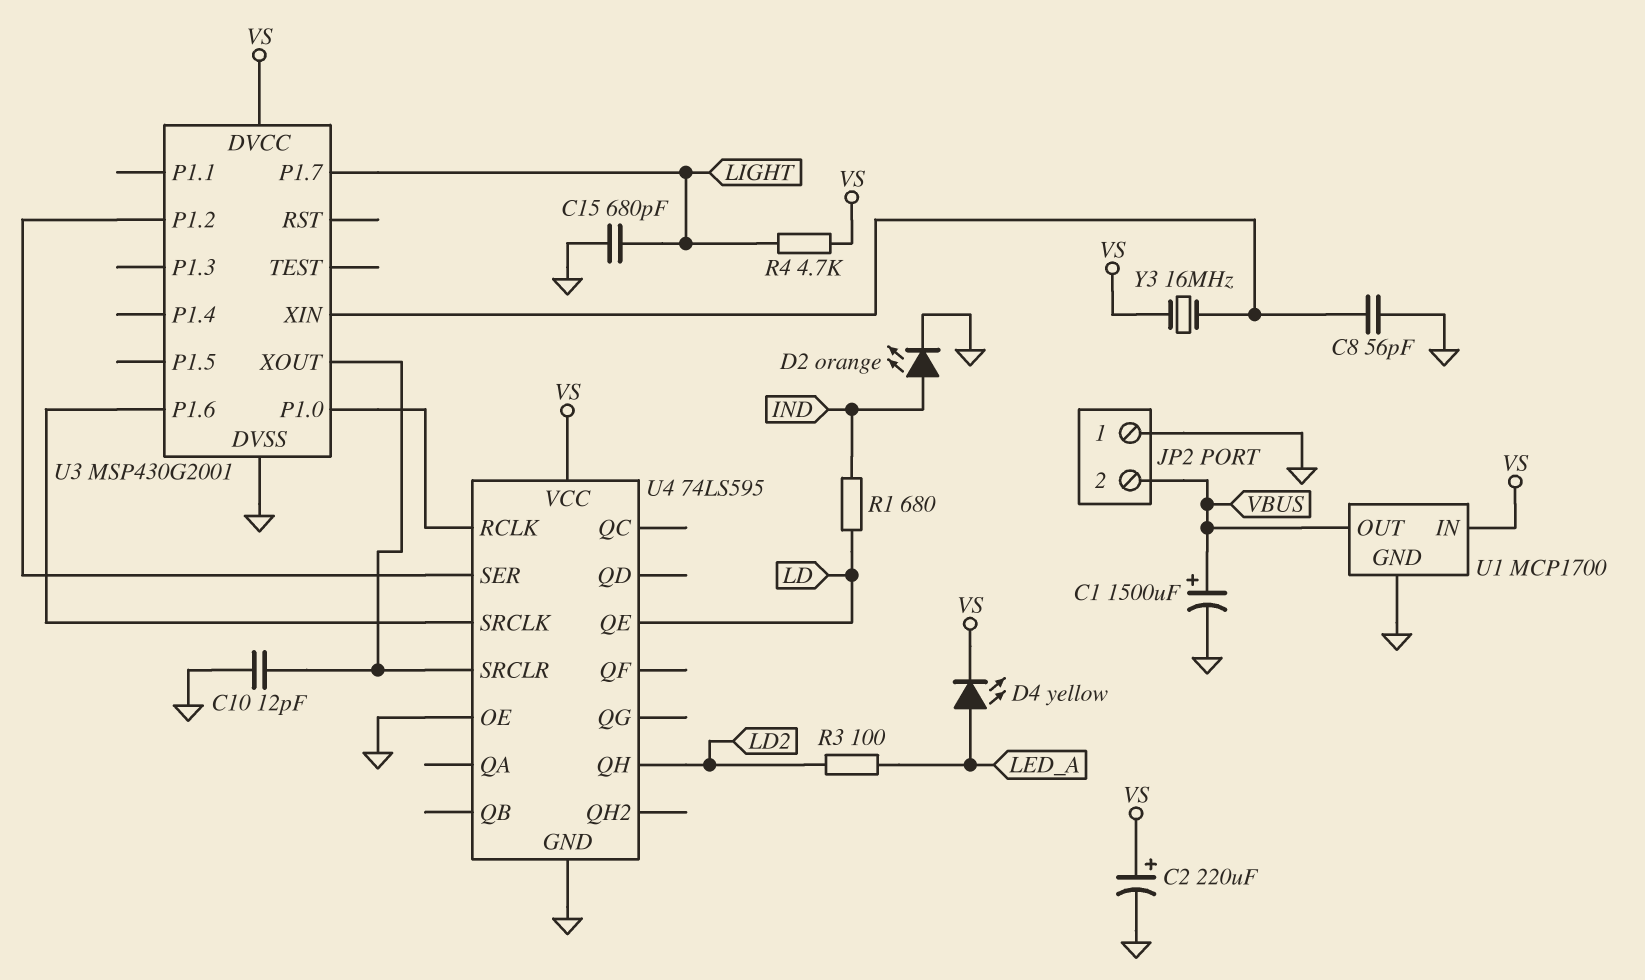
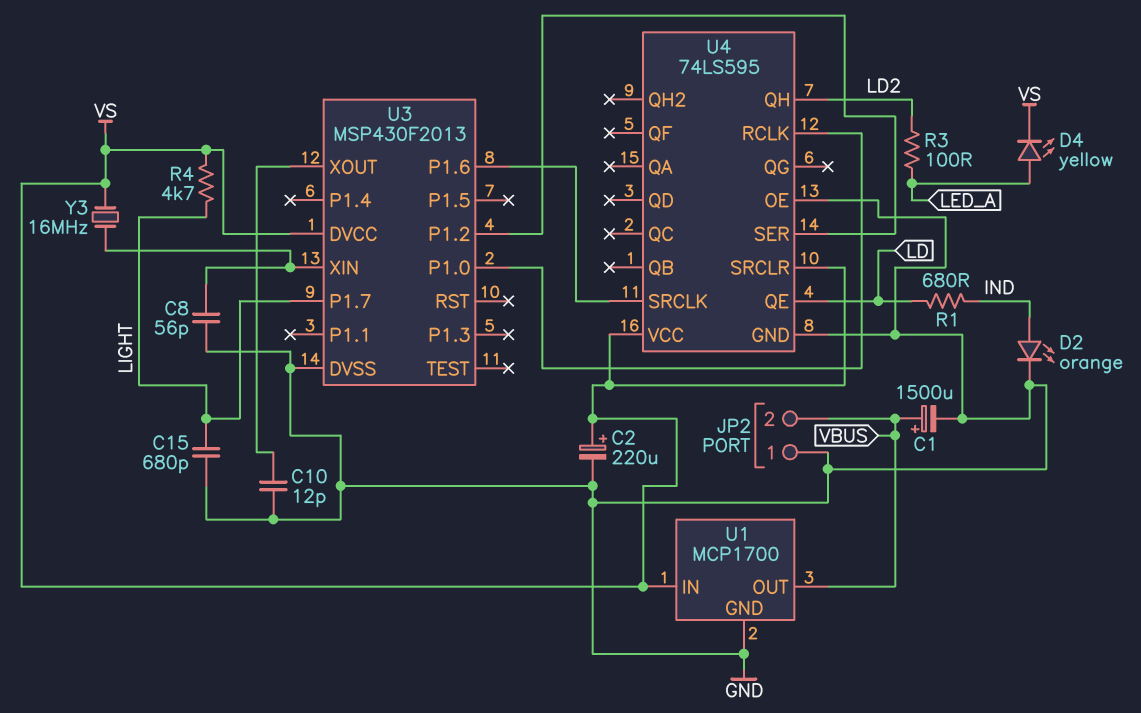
U3: MSP430G2001 -> MSP430F2013
U4 pin SRCLR: U3/XOUT -> VS

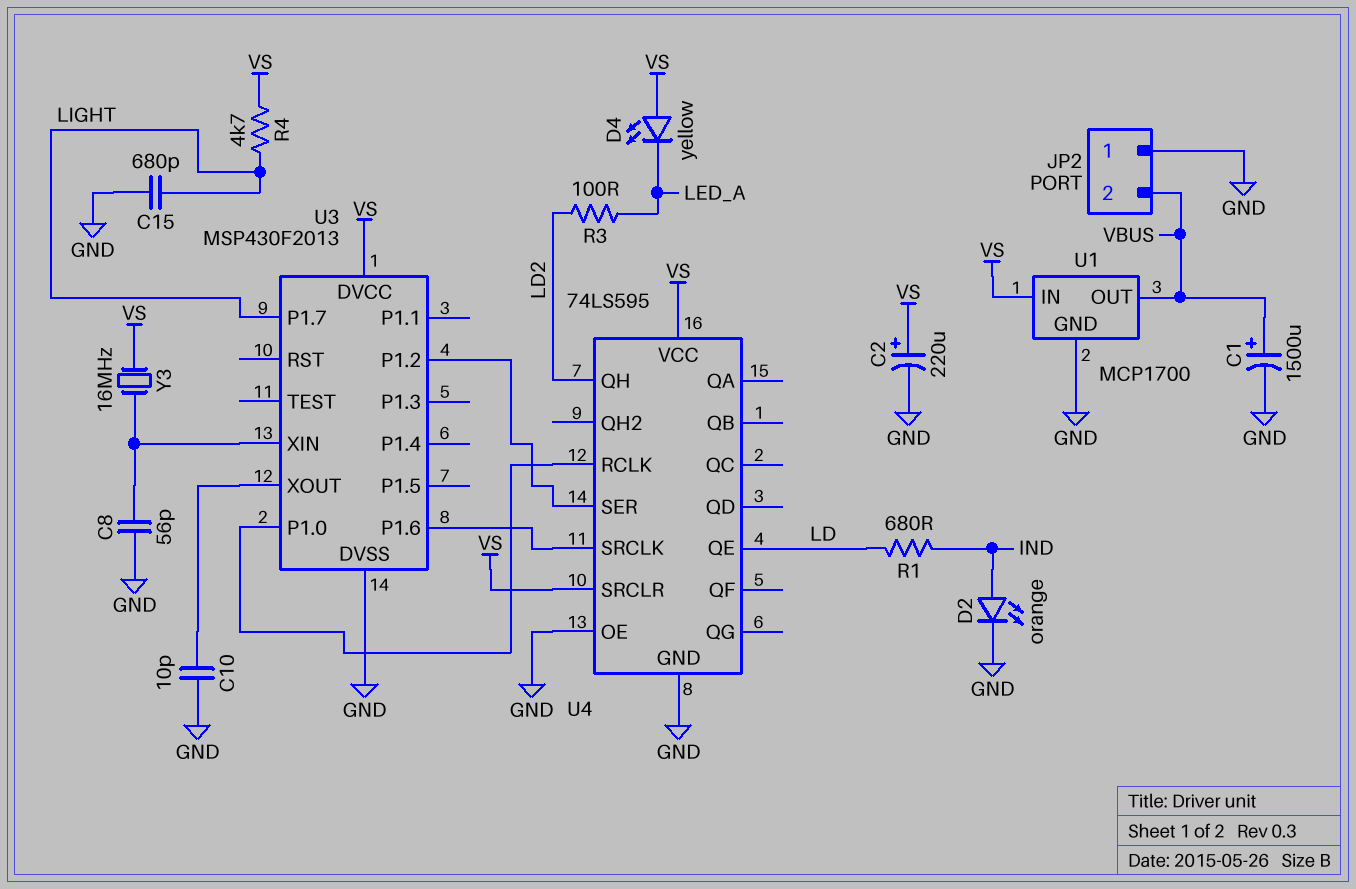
C10: 12pF (GND, U3/XOUT) -> 10pF (GND, U3/XOUT)
D4: LED yellow (A LED_A, K VS) -> LED yellow (A VS, K LED_A)

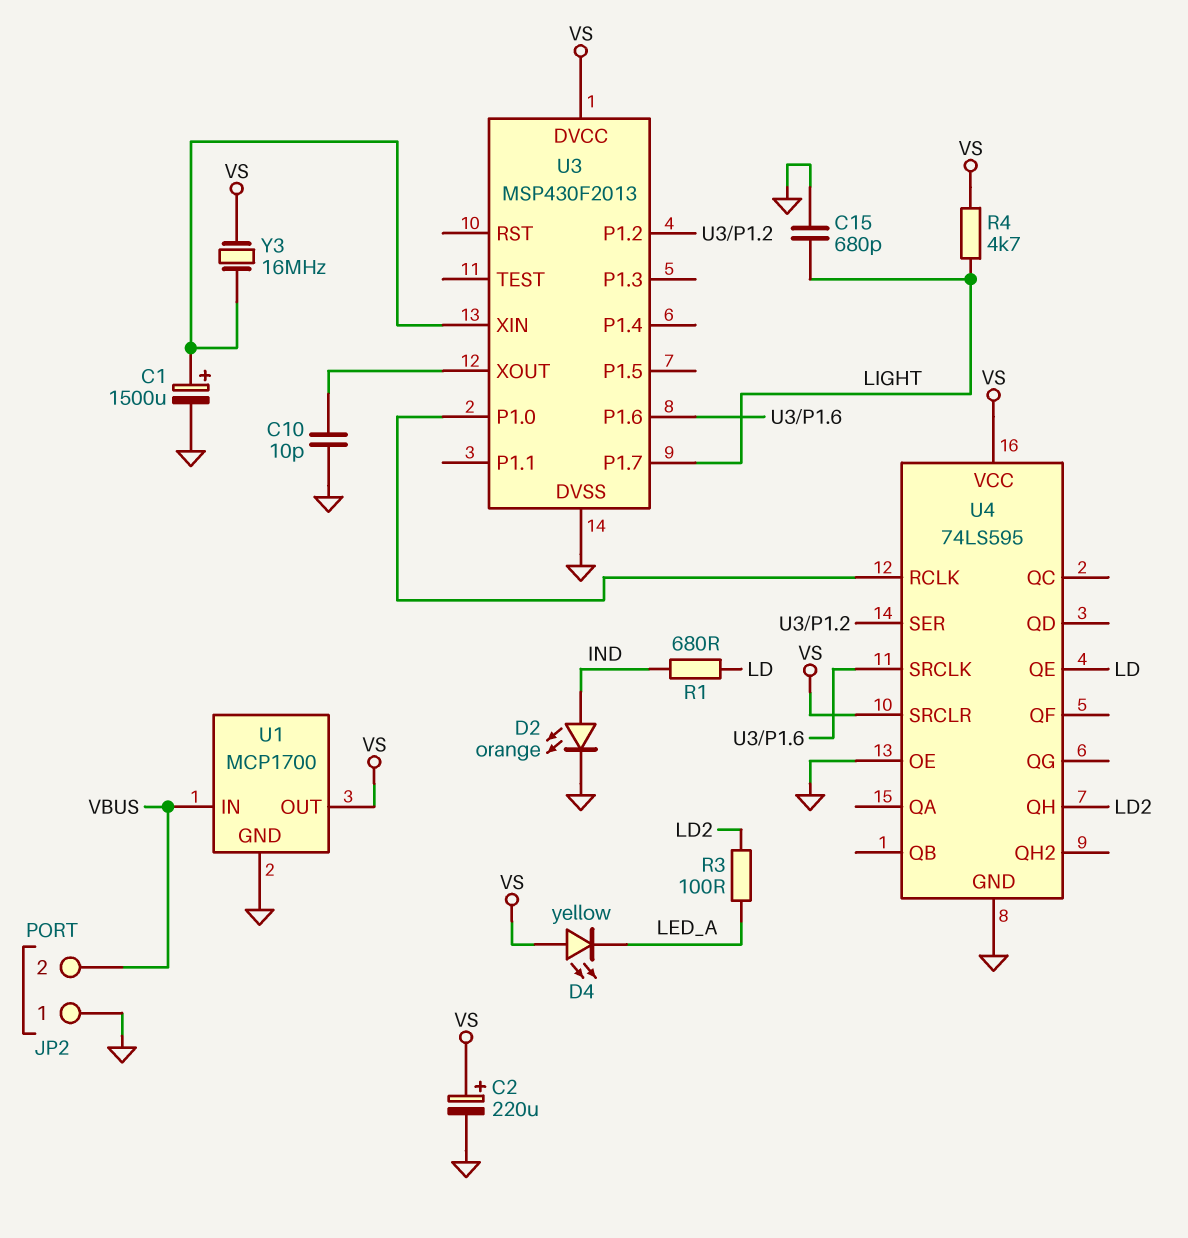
C1: 1500uF (plus VBUS, minus GND) -> 1500uF (plus U3/XIN, minus GND)
C8: 56pF (GND, U3/XIN) -> none
U1 pin IN: VS -> VBUS
U1 pin OUT: VBUS -> VS

